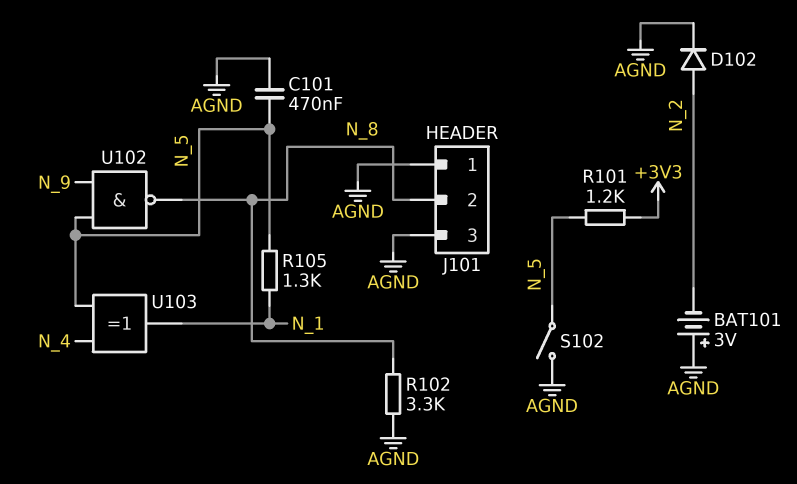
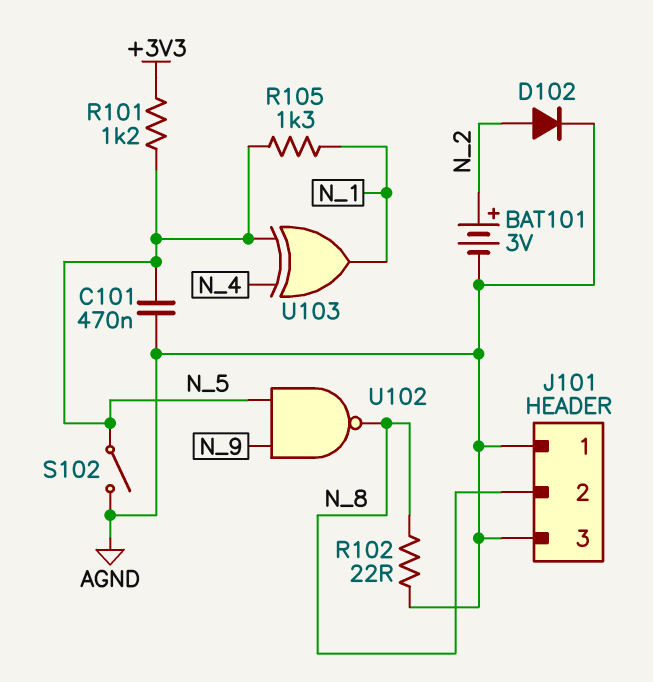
BAT101: 3V (plus AGND, minus N_2) -> 3V (plus N_2, minus AGND)
R102: 3.3k (AGND, N_8) -> 22 (AGND, N_8)

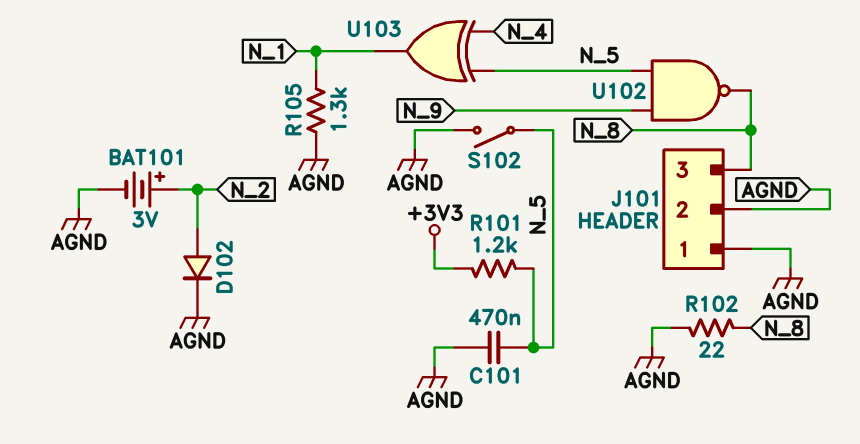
J101 pin 2: N_8 -> AGND
J101 pin 3: AGND -> N_8
R105: 1.3k (N_1, N_5) -> 1.3k (AGND, N_1)

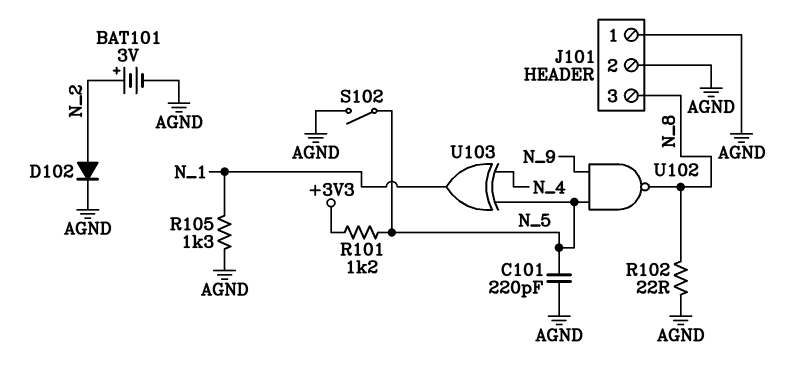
C101: 470nF (AGND, N_5) -> 220pF (AGND, N_5)

